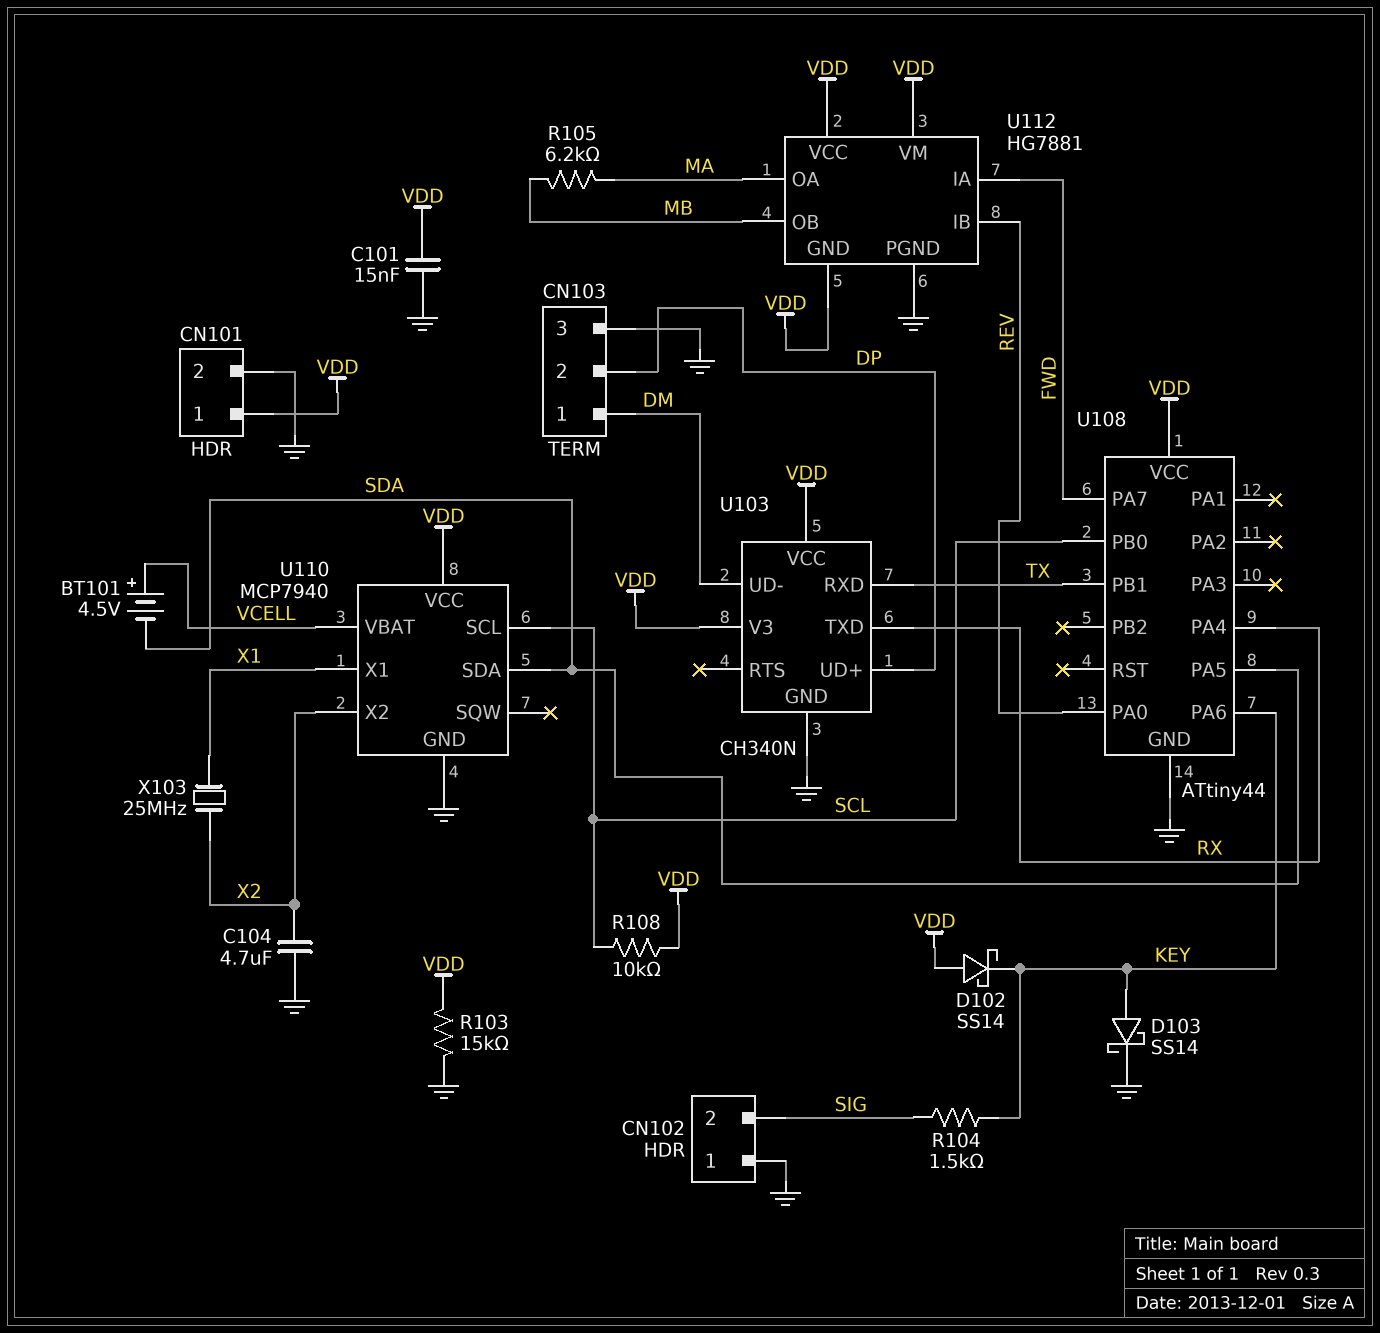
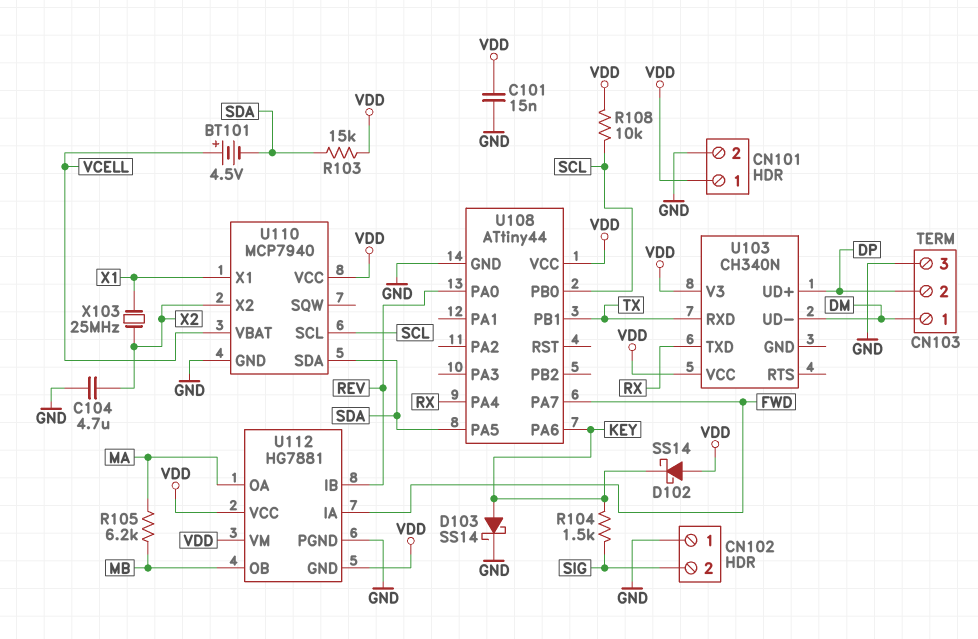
R103: 15k (GND, VDD) -> 15k (SDA, VDD)
U103 pin GND: GND -> none

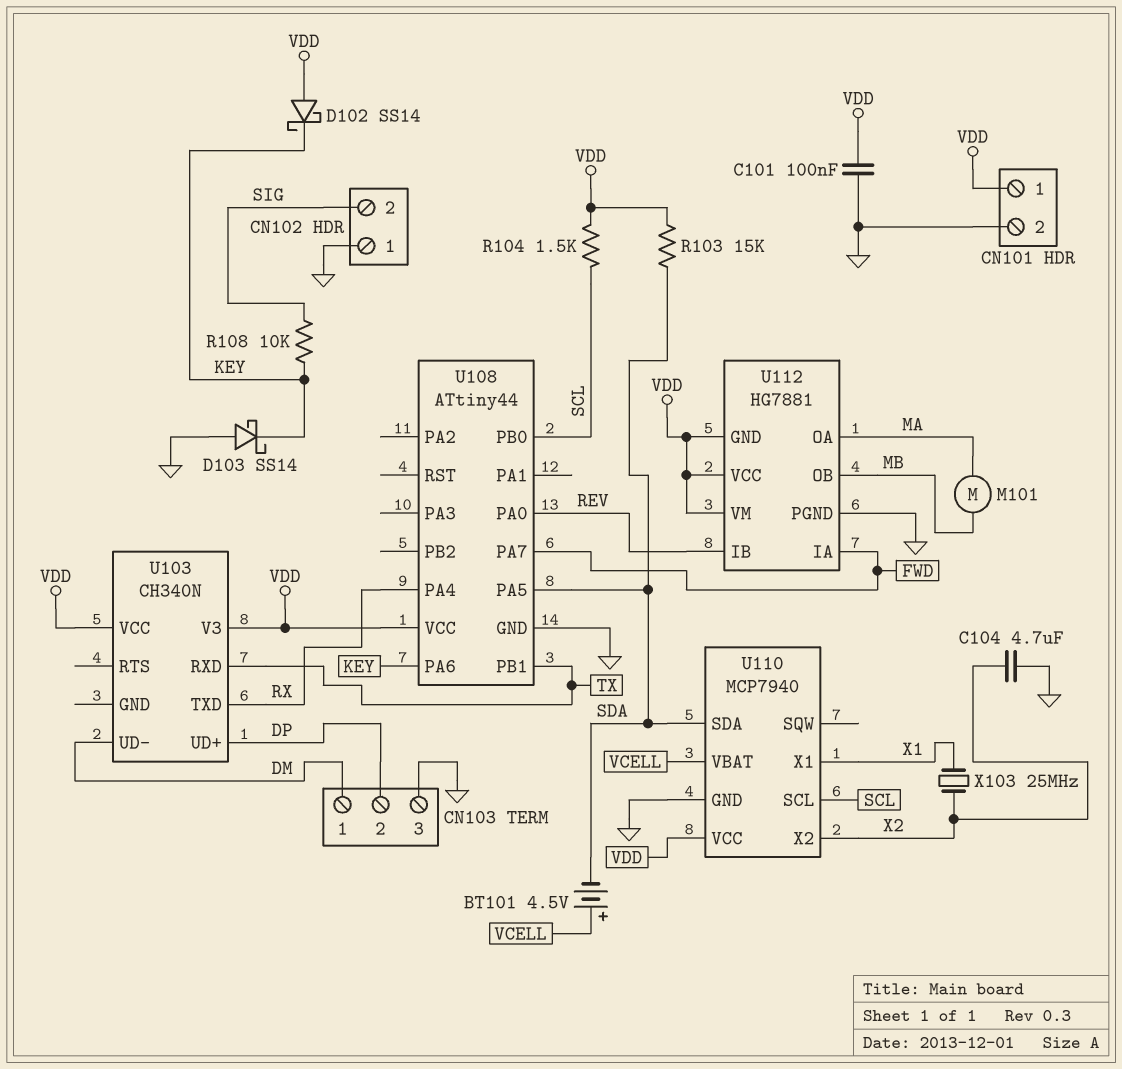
C101: 15nF (GND, VDD) -> 100nF (GND, VDD)
D103: schottky SS14 (A KEY, K GND) -> schottky SS14 (A GND, K KEY)
M101: none -> motor (MA, MB)
R104: 1.5k (KEY, SIG) -> 1.5k (SCL, VDD)
R105: 6.2k (MA, MB) -> none
R108: 10k (SCL, VDD) -> 10k (KEY, SIG)

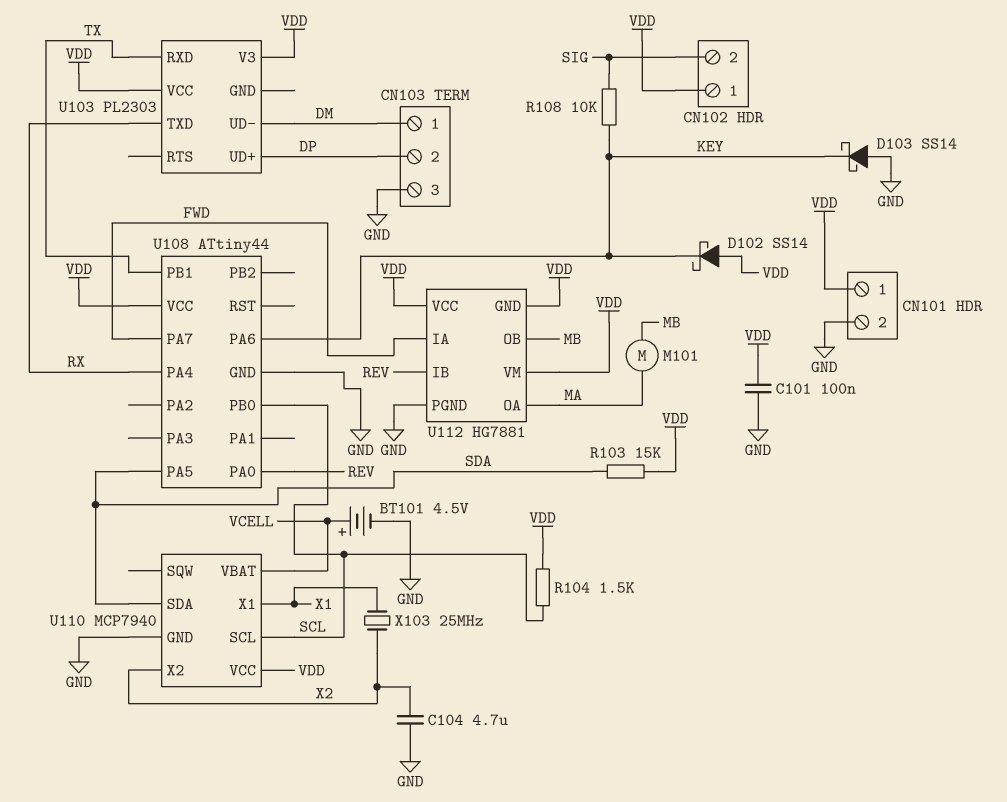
BT101: 4.5V (plus VCELL, minus SDA) -> 4.5V (plus VCELL, minus GND)
CN102 pin 1: GND -> VDD
U103: CH340N -> PL2303

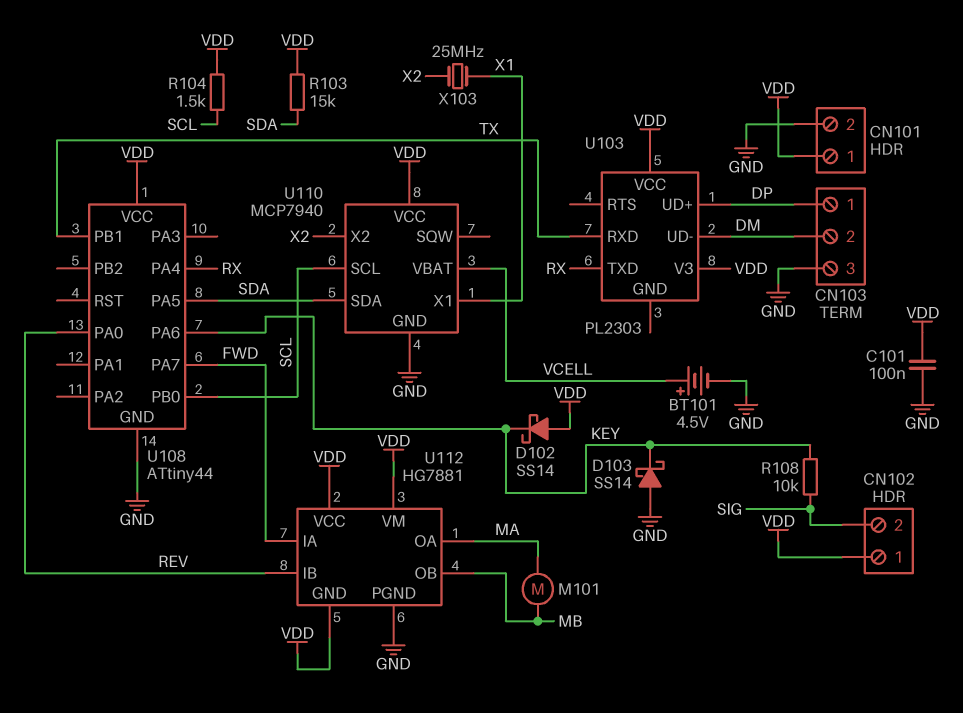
C104: 4.7uF (GND, X2) -> none
CN103 pin 1: DM -> DP
CN103 pin 2: DP -> DM

